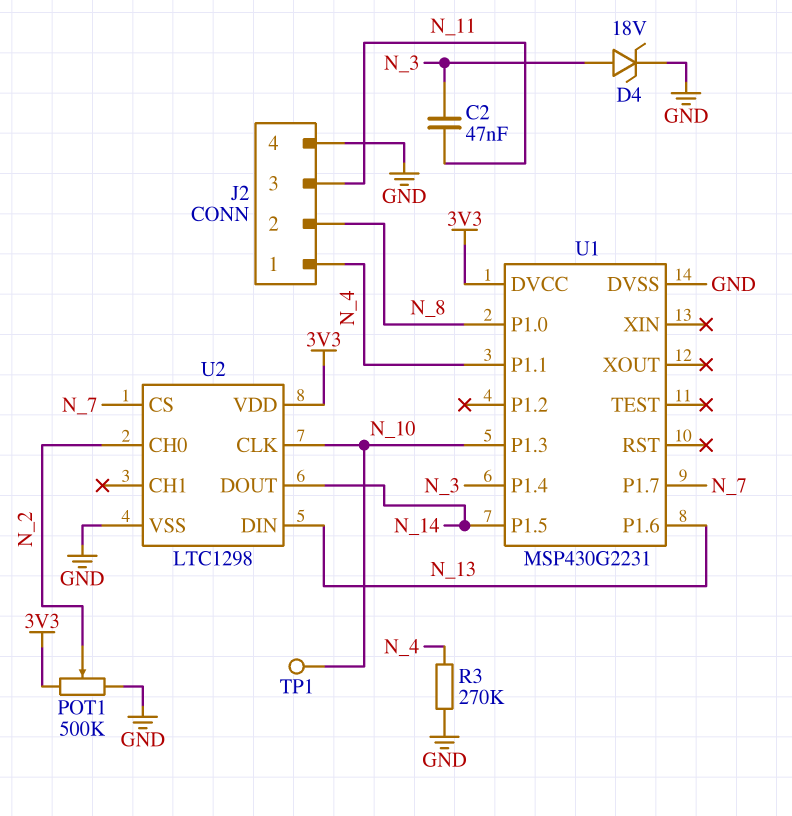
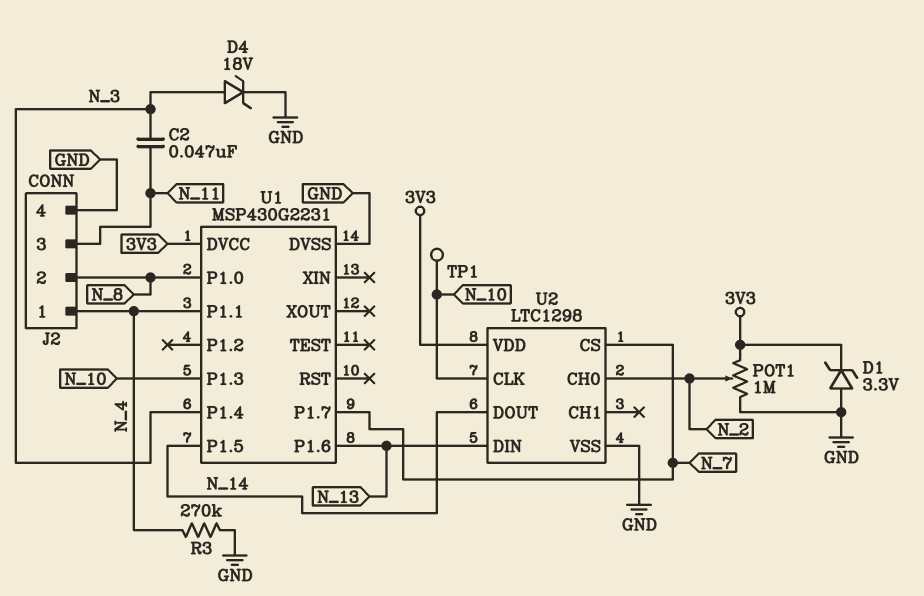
D1: none -> zener 3.3V (A GND, K 3V3)
POT1: 500k (3V3, GND, wiper N_2) -> 1M (3V3, GND, wiper N_2)

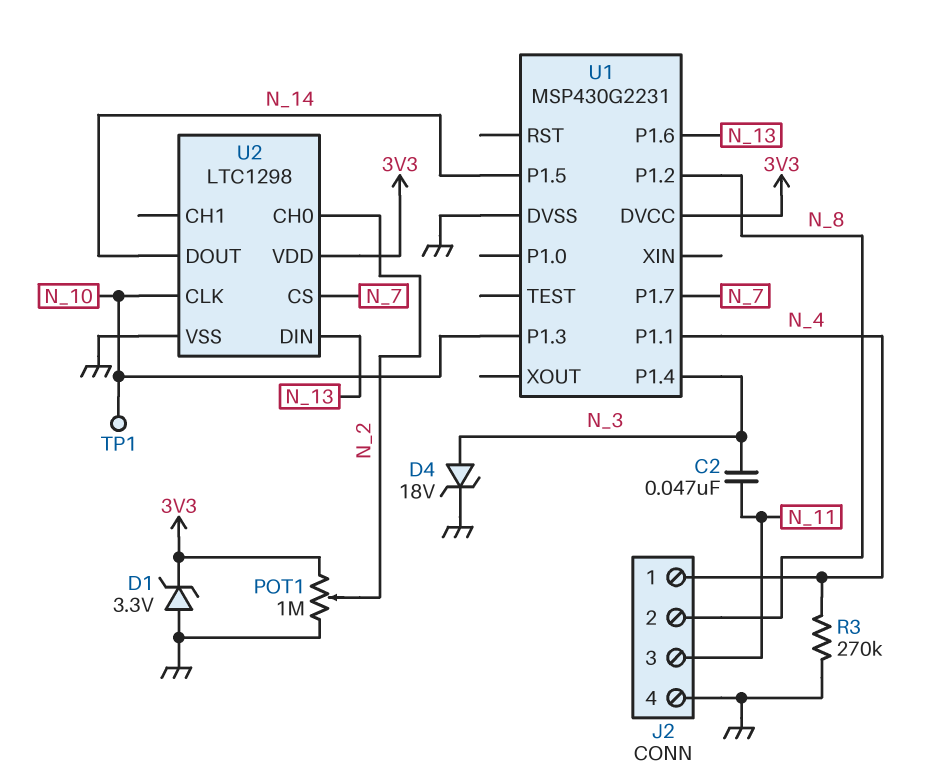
U1 pin P1.0: N_8 -> none
U1 pin P1.2: none -> N_8

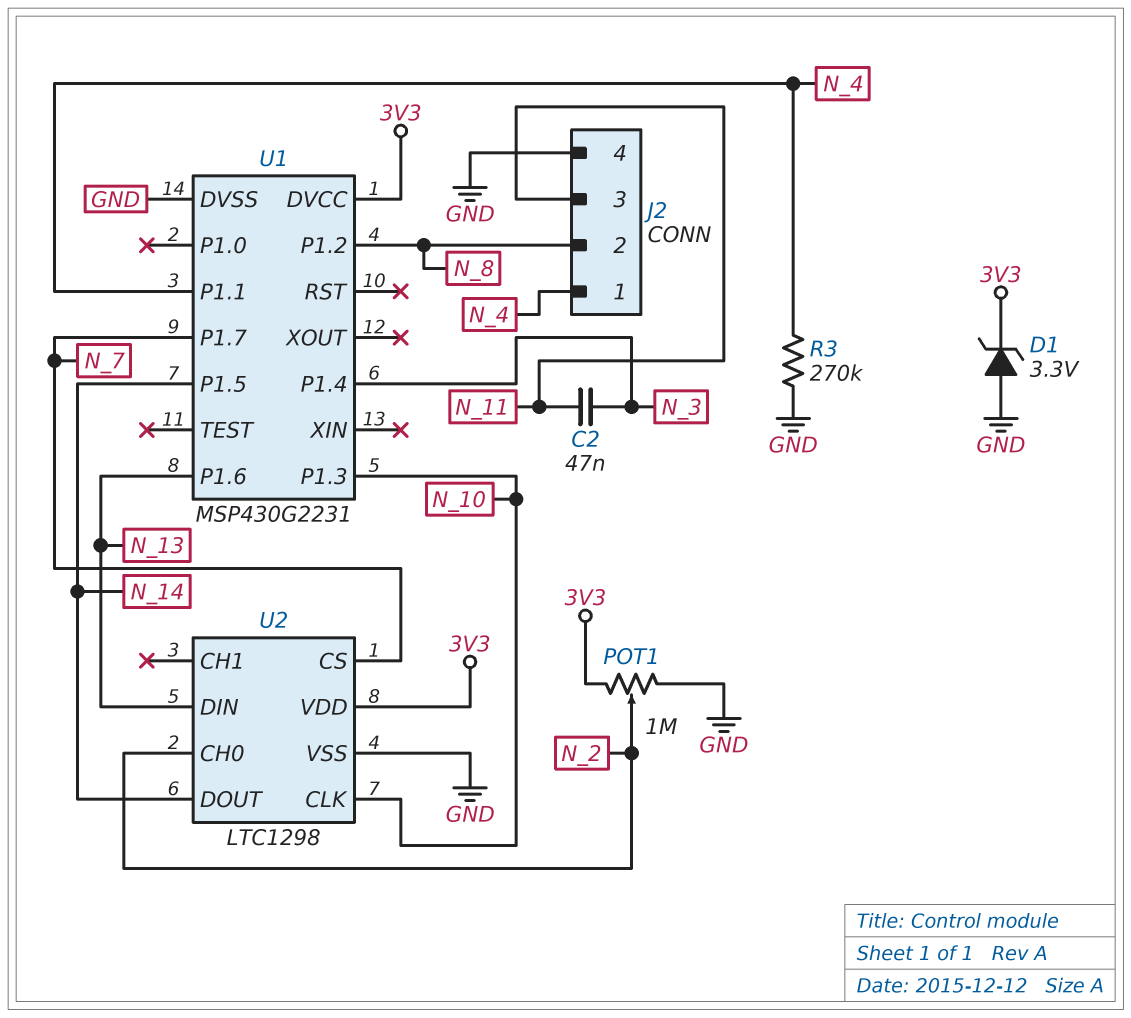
D4: zener 18V (A N_3, K GND) -> none
TP1: test point (N_10) -> none

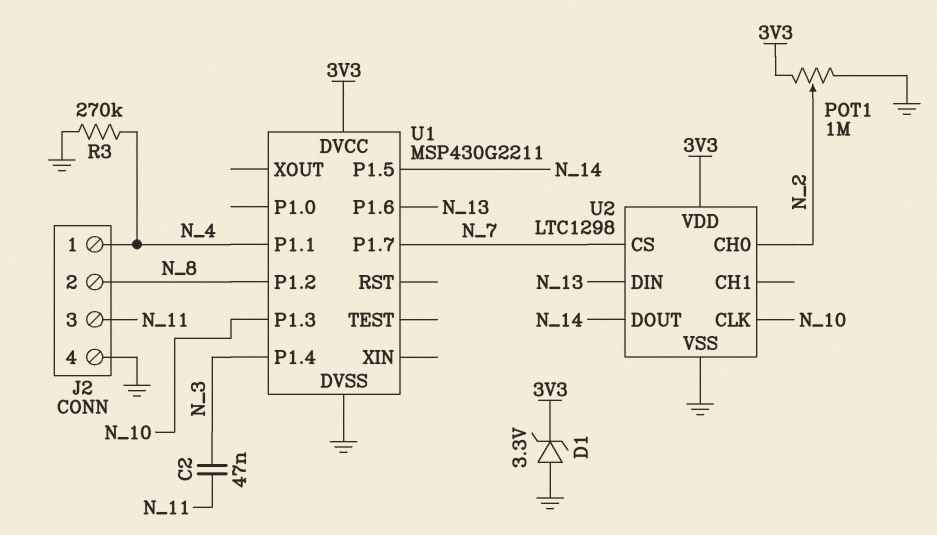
U1: MSP430G2231 -> MSP430G2211

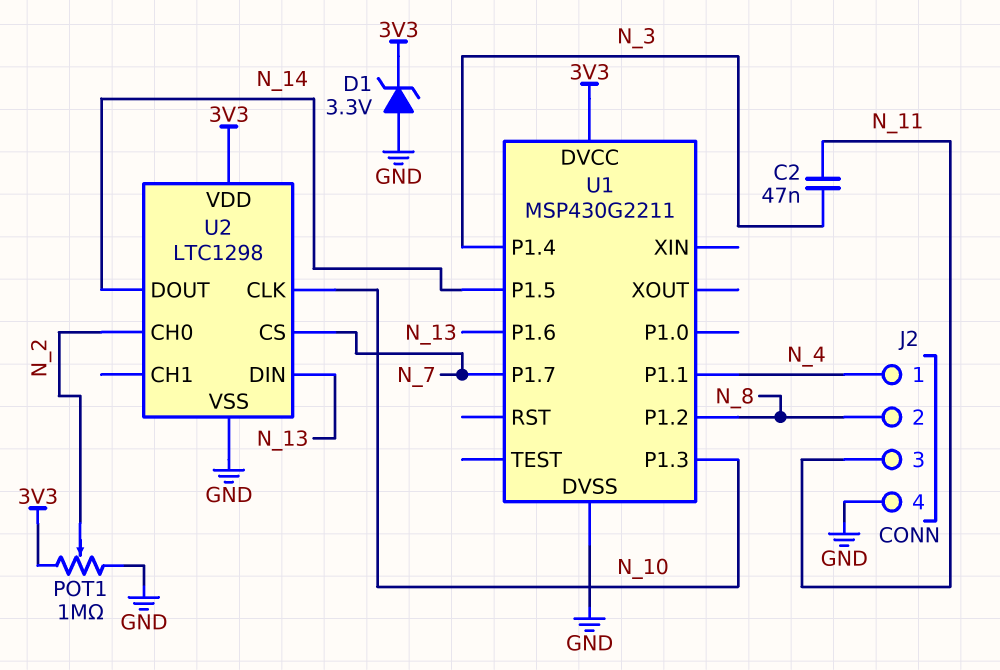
R3: 270k (GND, N_4) -> none

